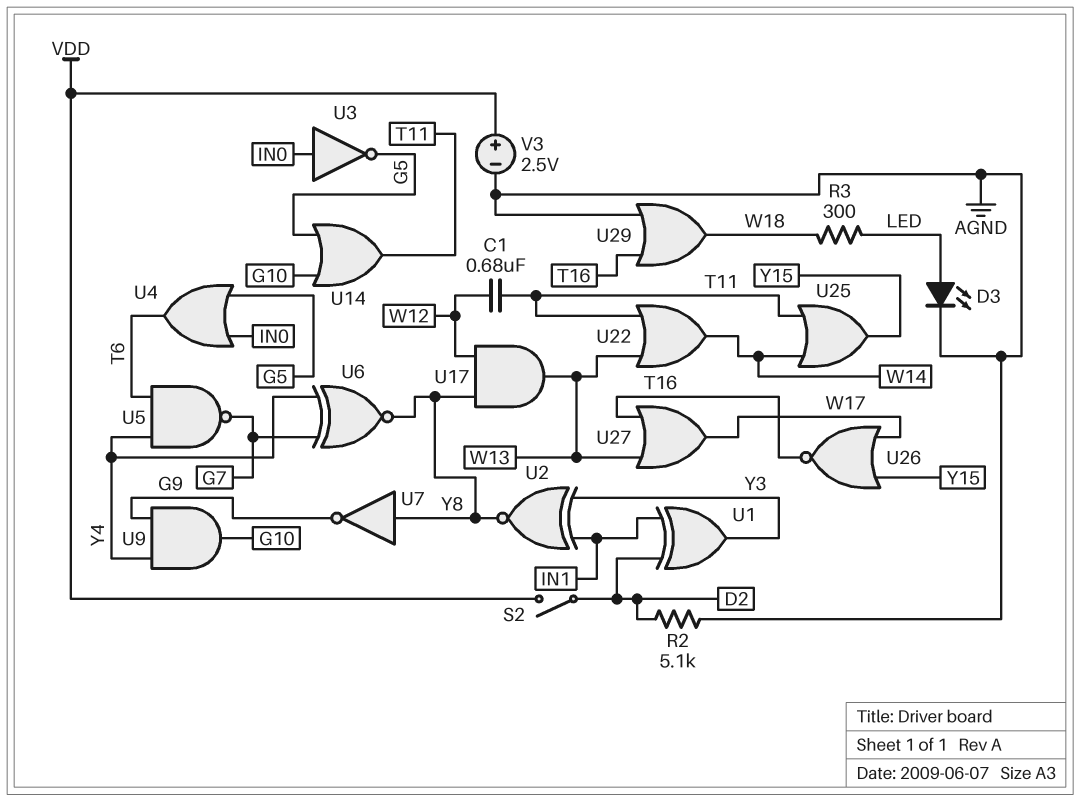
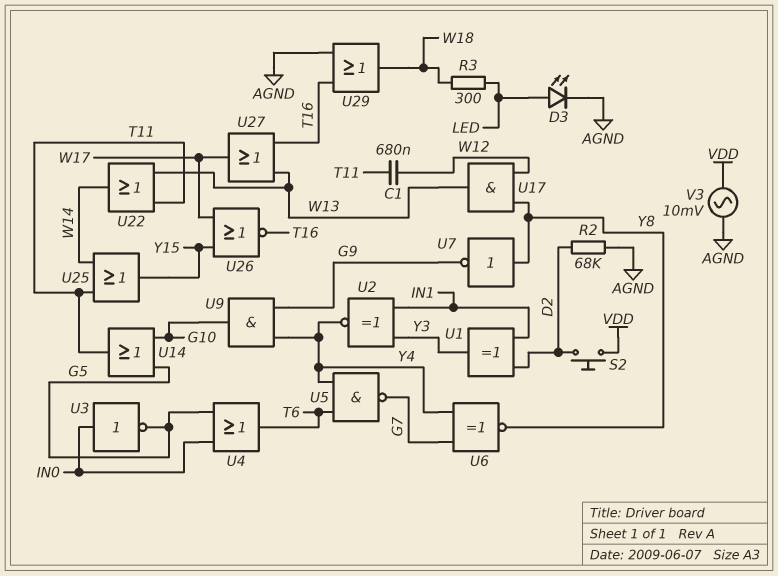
R2: 5.1k (AGND, D2) -> 68k (AGND, D2)
S2: switch (D2, VDD) -> button (D2, VDD)
U2: XNOR (in IN1, in Y3, out Y8) -> XNOR (in IN1, in Y3, out Y4)
V3: 2.5V (plus VDD, minus AGND) -> AC 10mV (AGND, VDD)

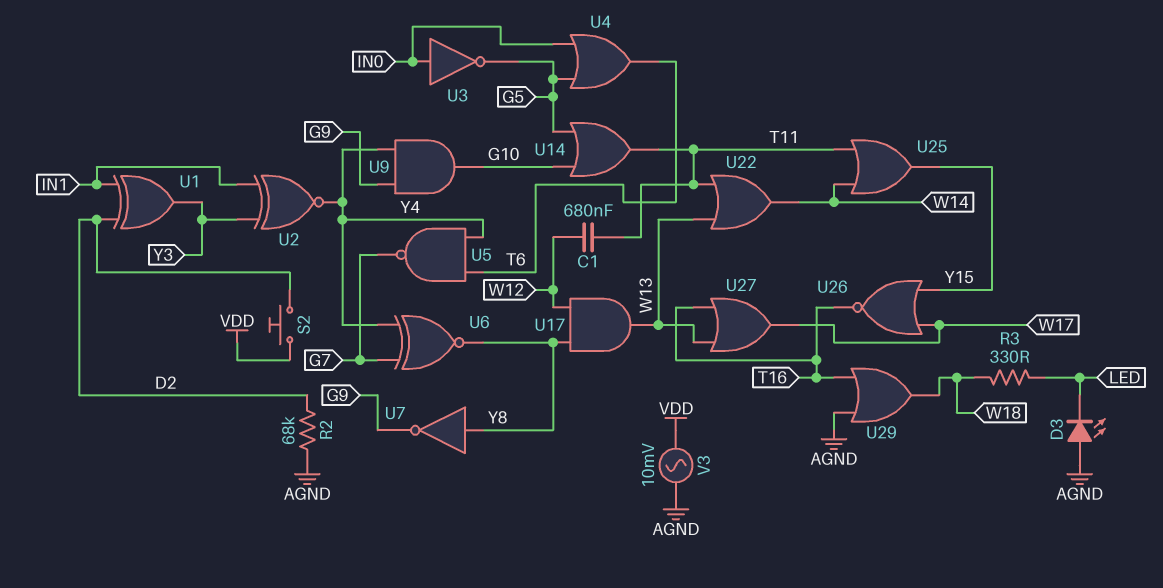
D3: LED (A LED, K AGND) -> LED (A AGND, K LED)
R3: 300 (LED, W18) -> 330 (LED, W18)

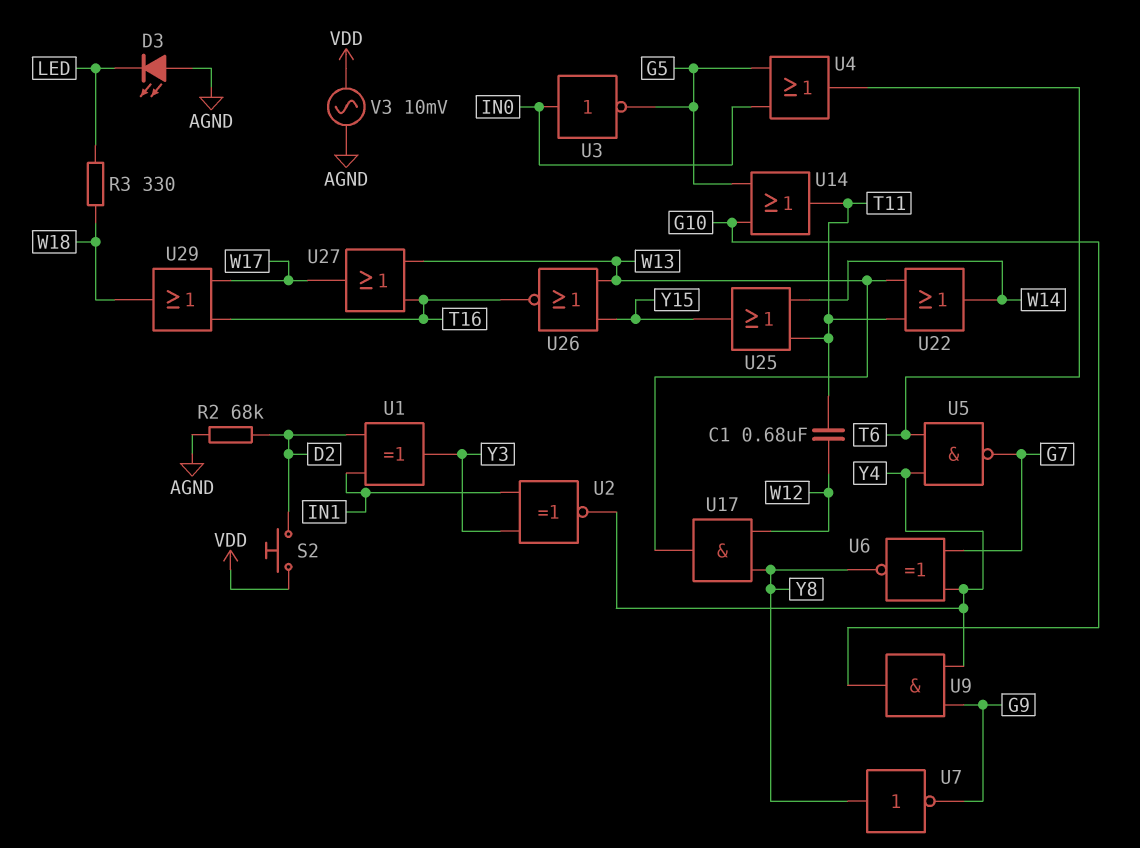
U26: NOR (in W17, in Y15, out T16) -> NOR (in W13, in Y15, out T16)
U29: OR (in AGND, in T16, out W18) -> OR (in T16, in W17, out W18)

